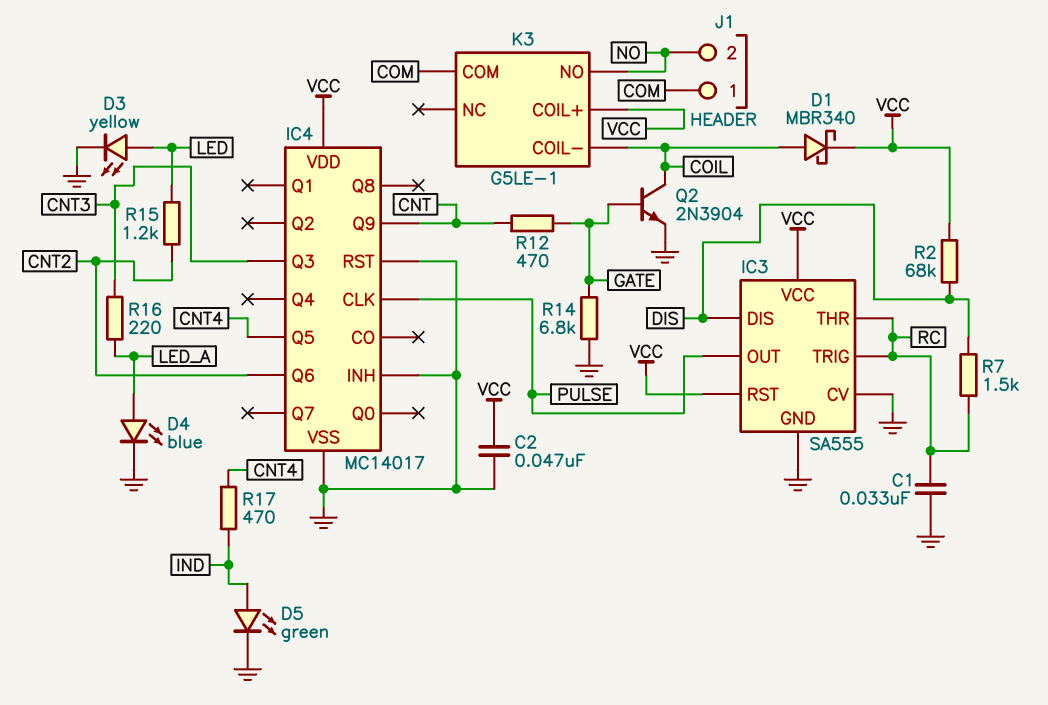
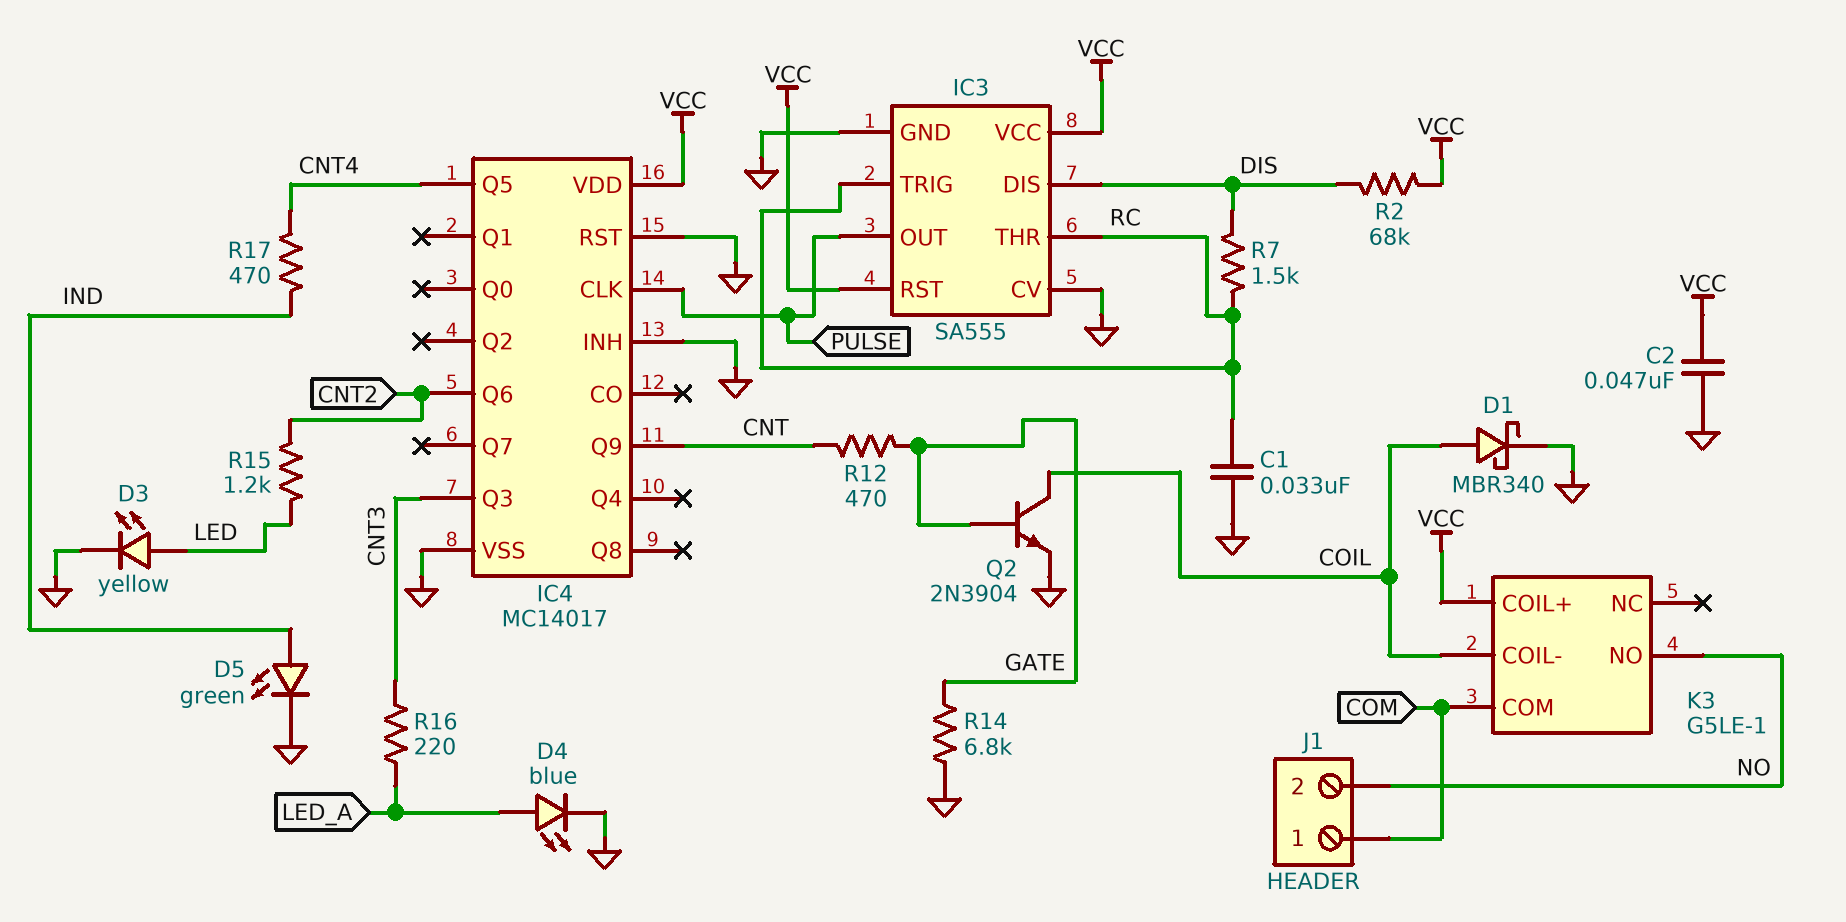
D1: schottky MBR340 (A COIL, K VCC) -> schottky MBR340 (A COIL, K GND)

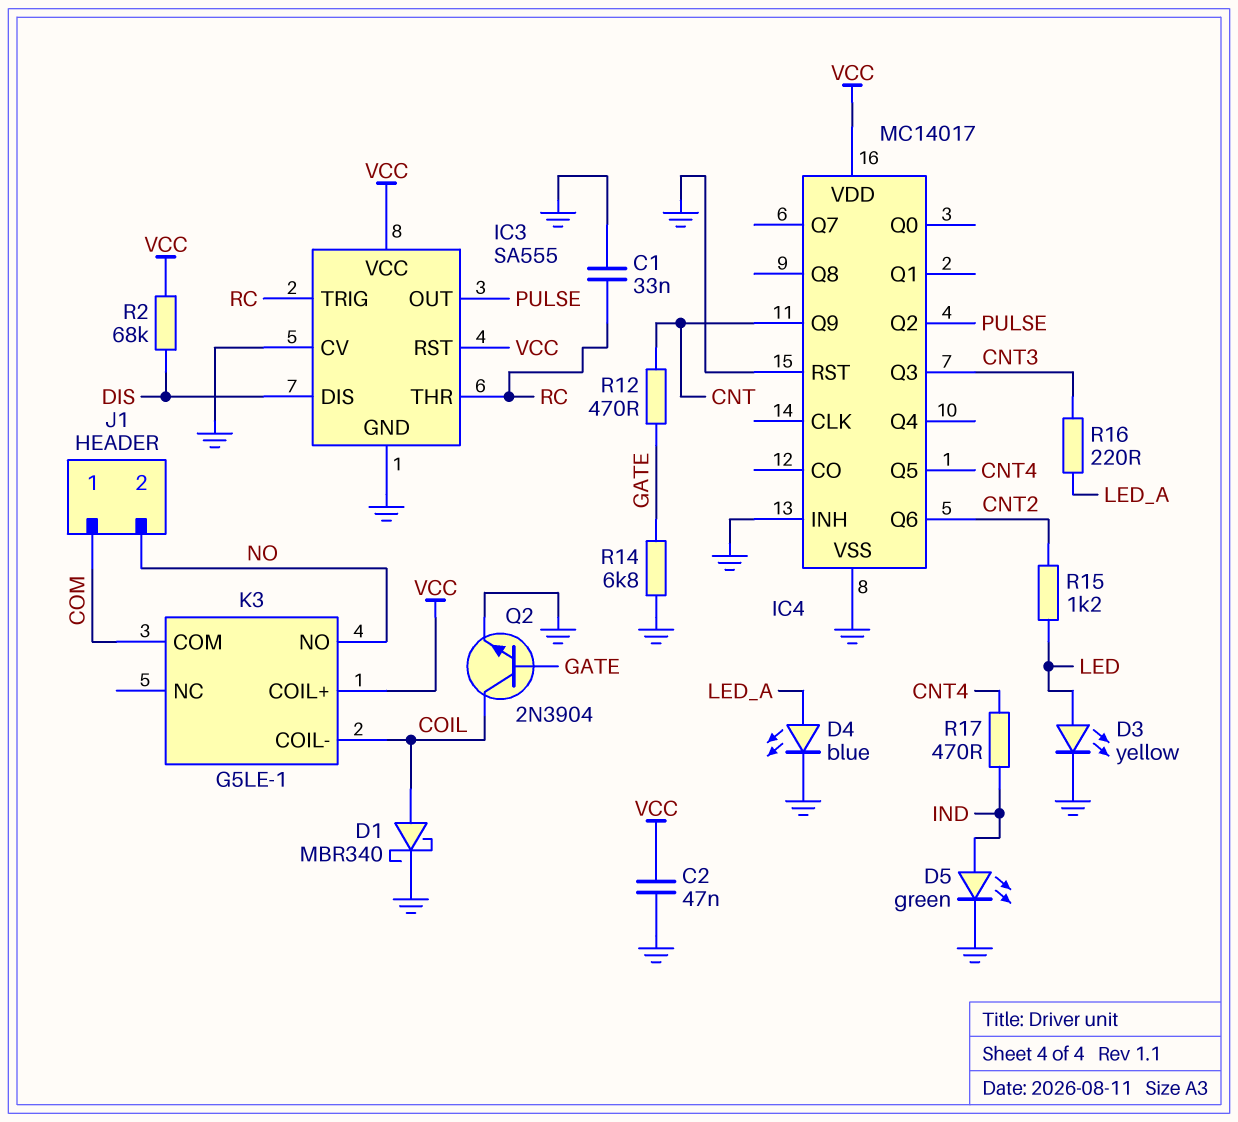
IC4 pin CLK: PULSE -> none
IC4 pin Q2: none -> PULSE
R7: 1.5k (DIS, RC) -> none

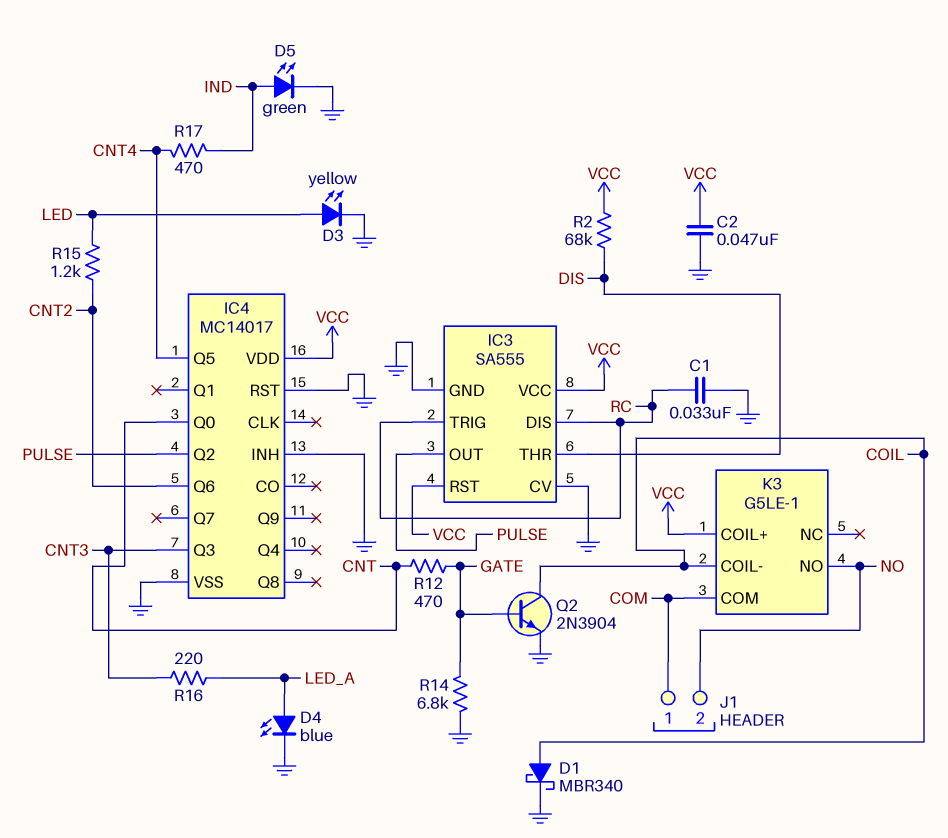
IC3 pin DIS: DIS -> RC
IC3 pin THR: RC -> DIS
IC4 pin Q0: none -> CNT
IC4 pin Q9: CNT -> none

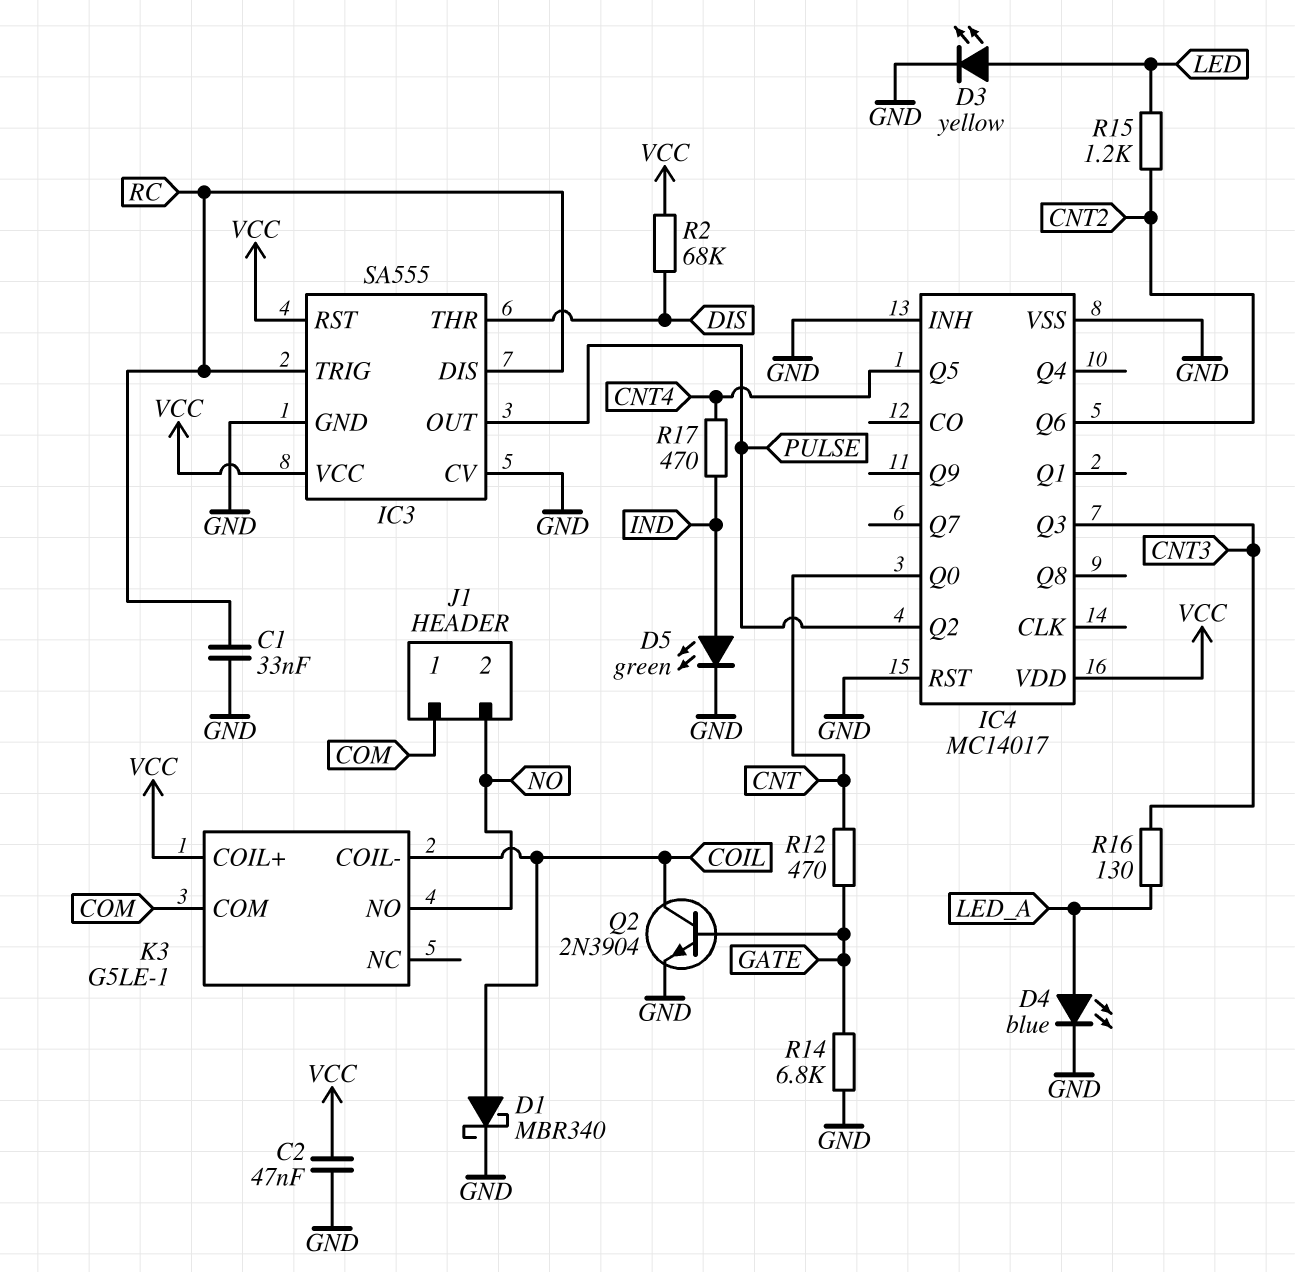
R16: 220 (CNT3, LED_A) -> 130 (CNT3, LED_A)

